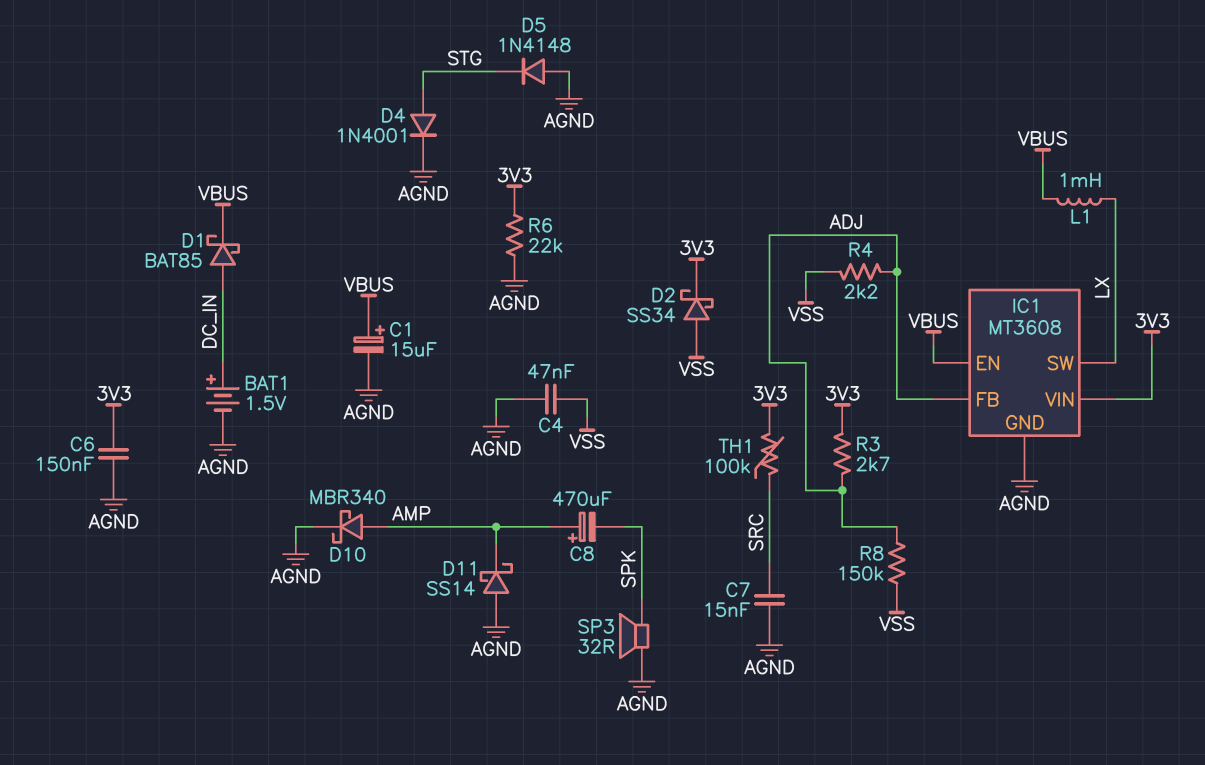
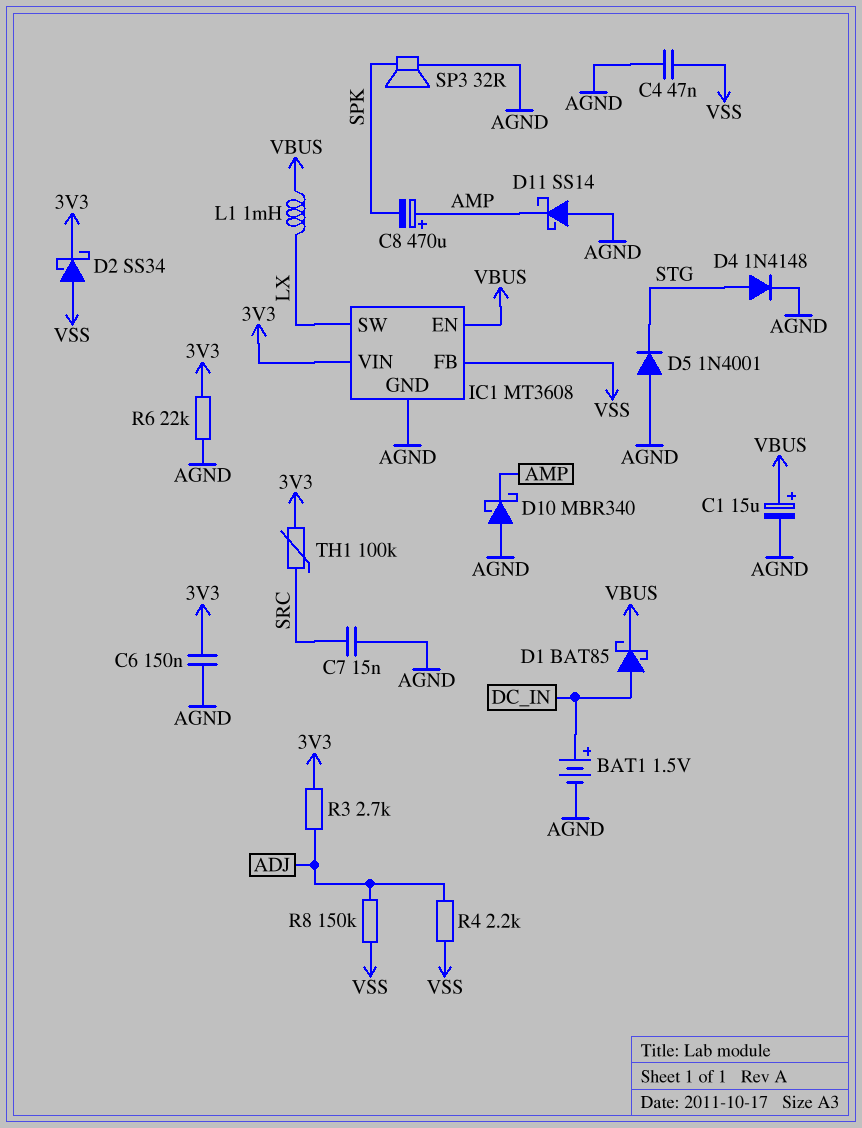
D4: diode 1N4001 (A STG, K AGND) -> diode 1N4148 (A STG, K AGND)
D5: diode 1N4148 (A AGND, K STG) -> diode 1N4001 (A AGND, K STG)
D10: schottky MBR340 (A AMP, K AGND) -> schottky MBR340 (A AGND, K AMP)
IC1 pin FB: ADJ -> VSS

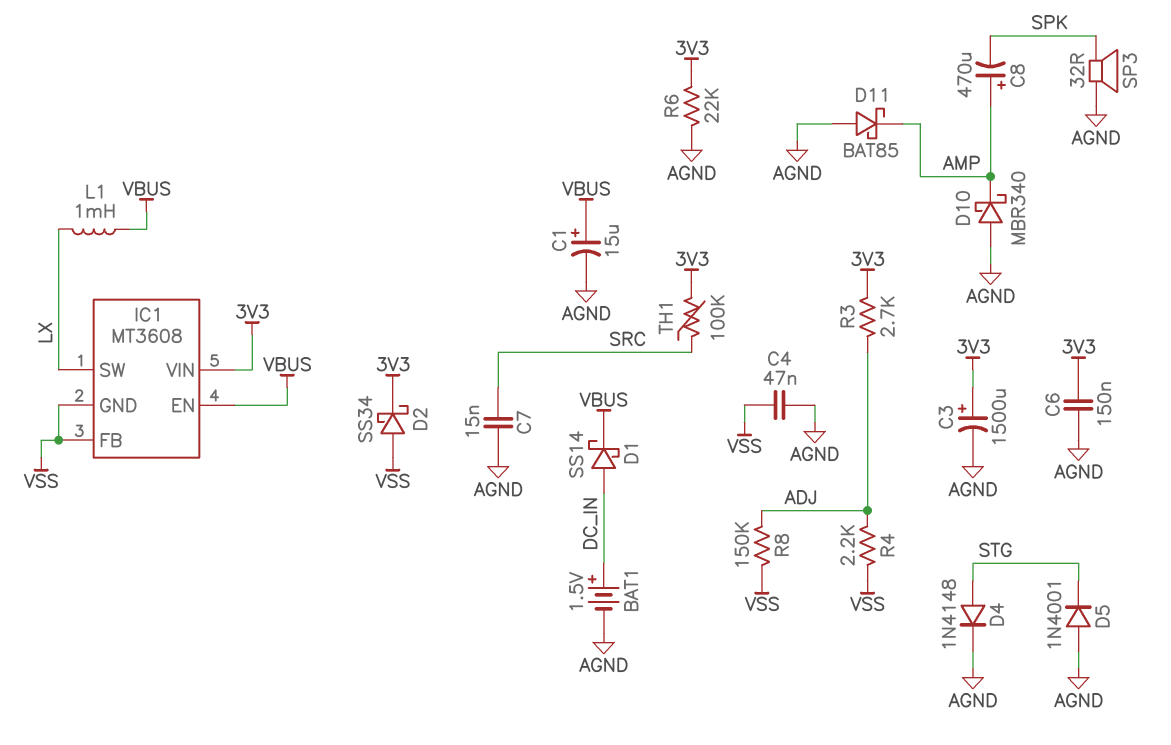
C3: none -> 1500uF (plus 3V3, minus AGND)
D1: schottky BAT85 (A DC_IN, K VBUS) -> schottky SS14 (A DC_IN, K VBUS)
D11: schottky SS14 (A AGND, K AMP) -> schottky BAT85 (A AGND, K AMP)
IC1 pin GND: AGND -> VSS

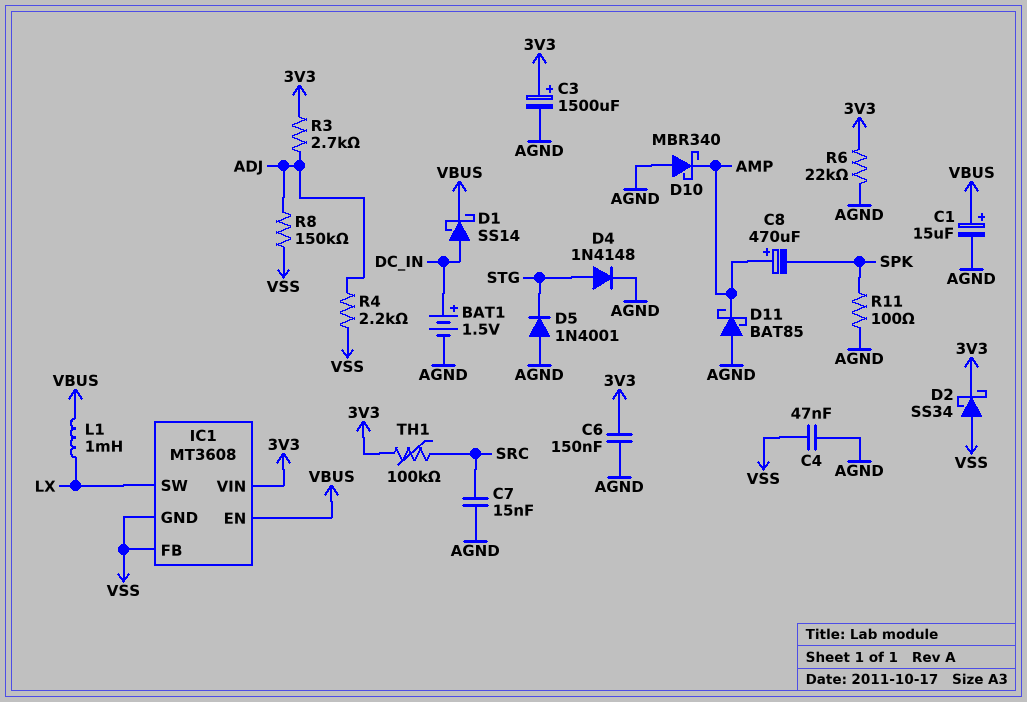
R11: none -> 100 (AGND, SPK)
SP3: speaker 32R (AGND, SPK) -> none

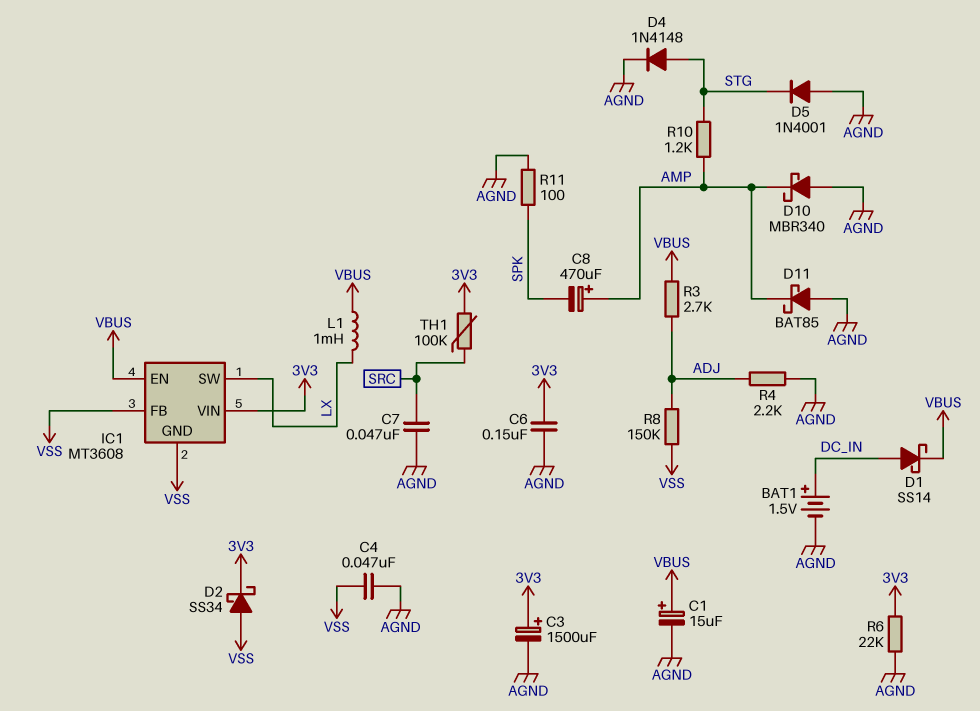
C7: 15nF (AGND, SRC) -> 47nF (AGND, SRC)
R3: 2.7k (3V3, ADJ) -> 2.7k (ADJ, VBUS)
R4: 2.2k (ADJ, VSS) -> 2.2k (ADJ, AGND)
R10: none -> 1.2k (AMP, STG)

